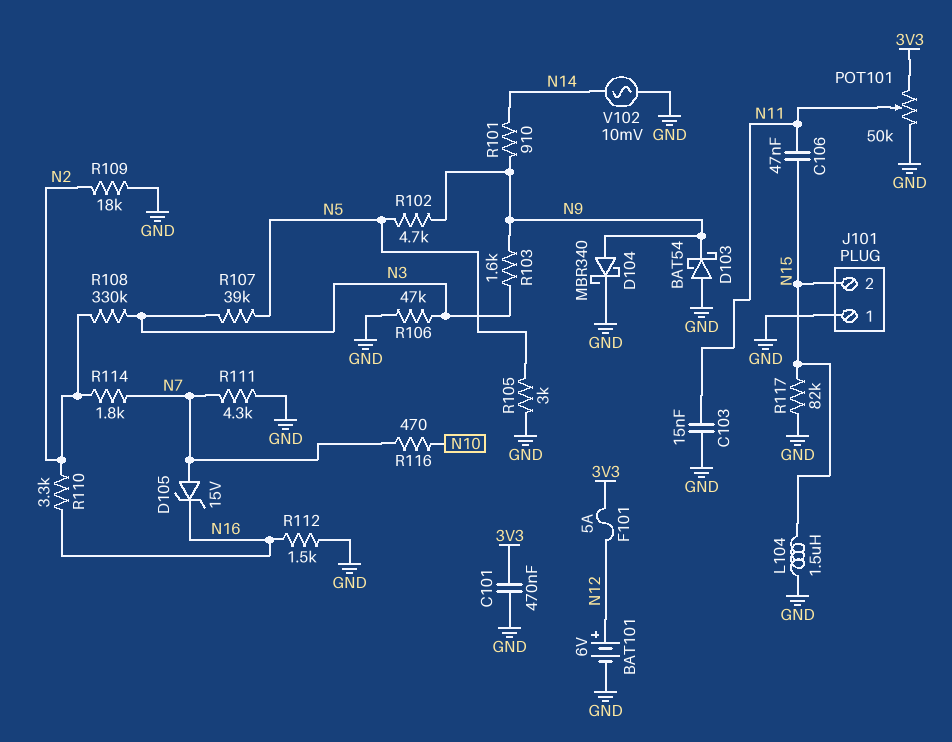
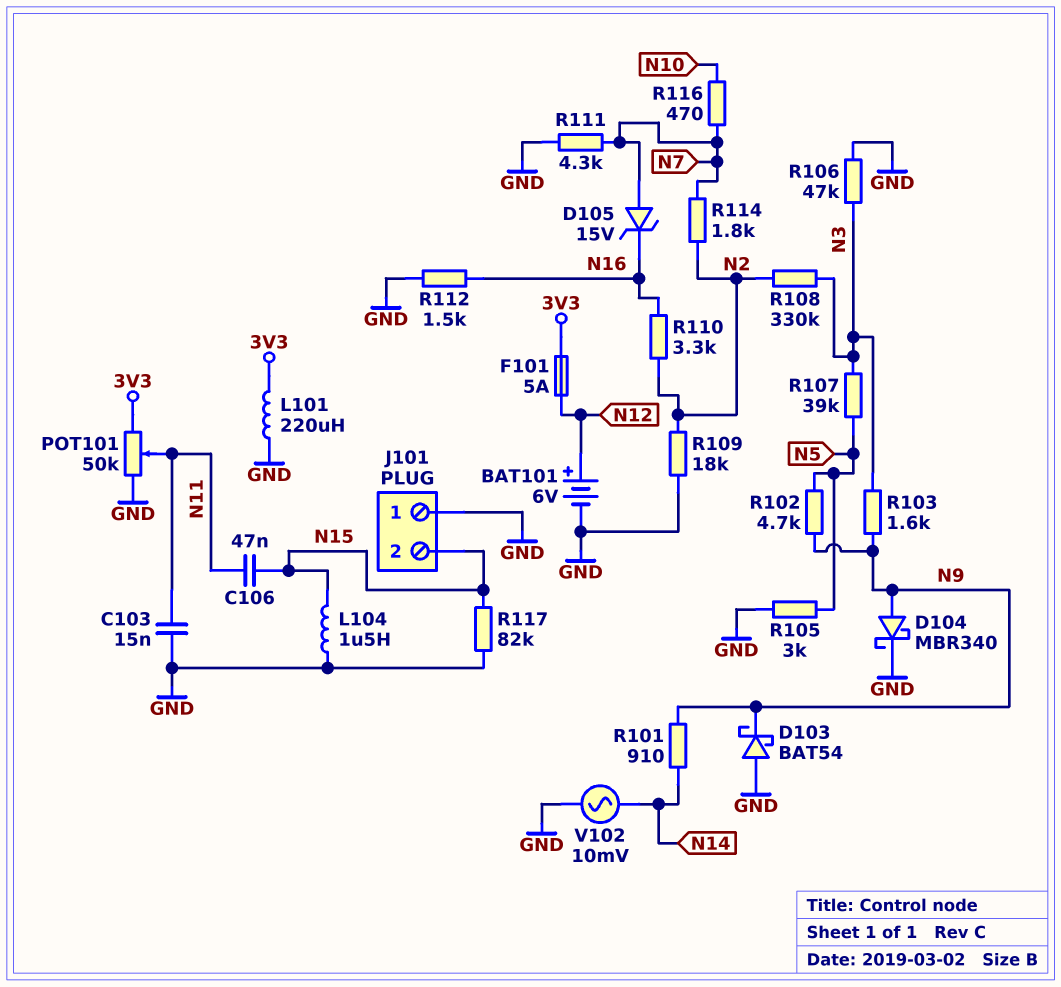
C101: 470nF (3V3, GND) -> none
L101: none -> 220uH (3V3, GND)

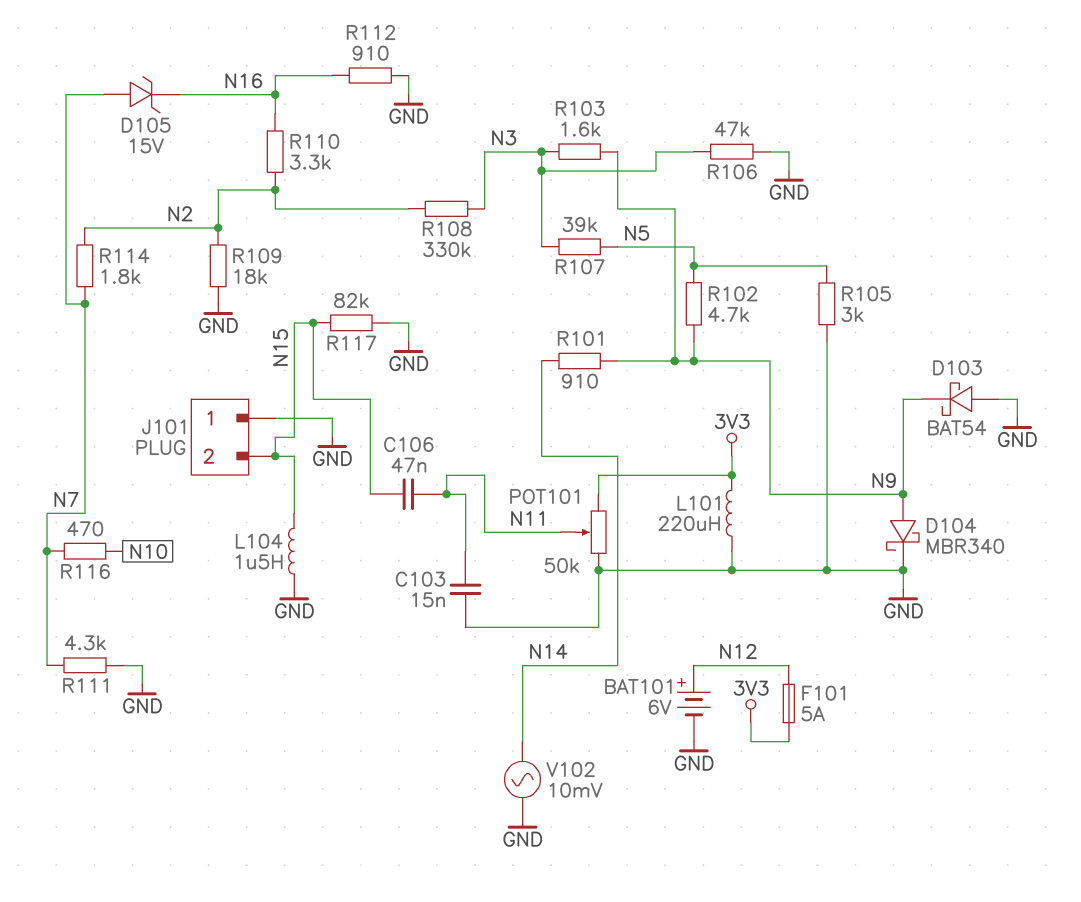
R112: 1.5k (GND, N16) -> 910 (GND, N16)

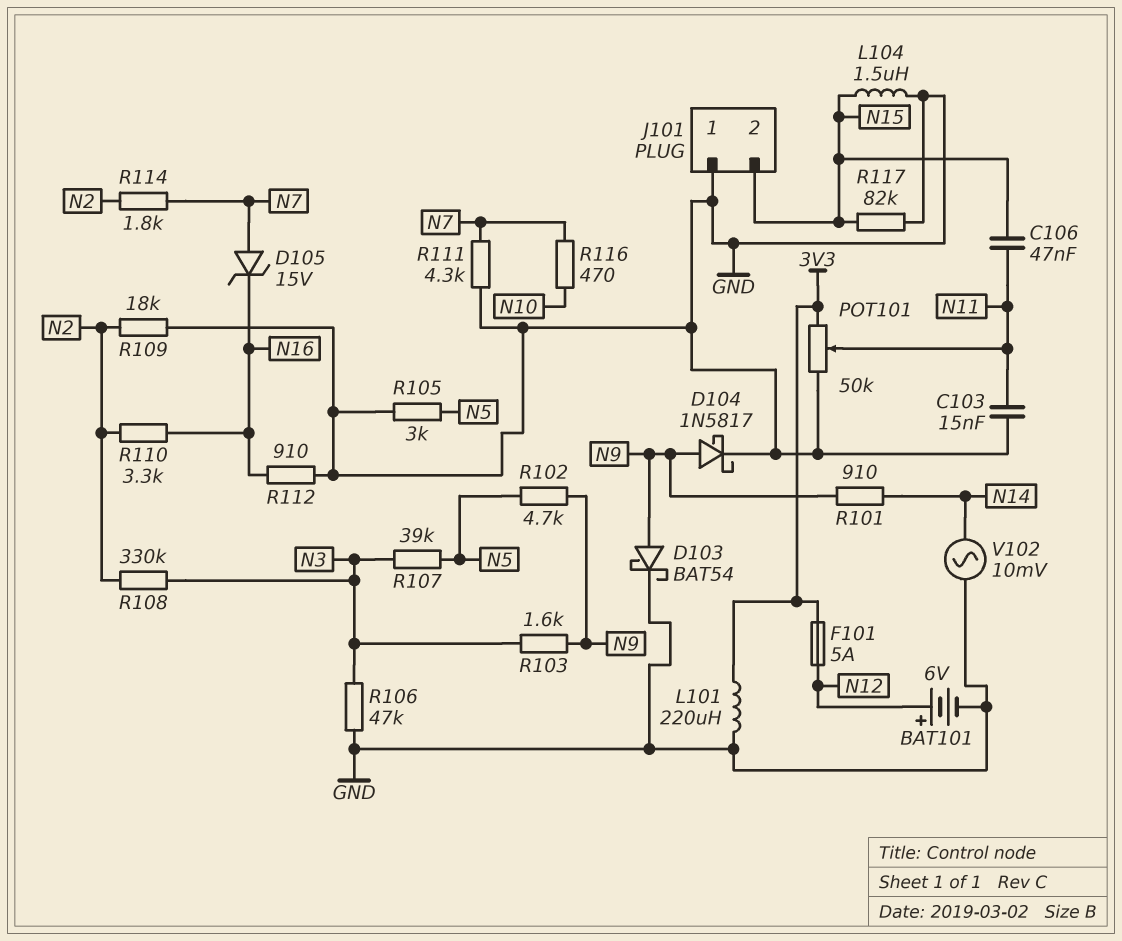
D103: schottky BAT54 (A GND, K N9) -> schottky BAT54 (A N9, K GND)
D104: schottky MBR340 (A N9, K GND) -> schottky 1N5817 (A N9, K GND)

